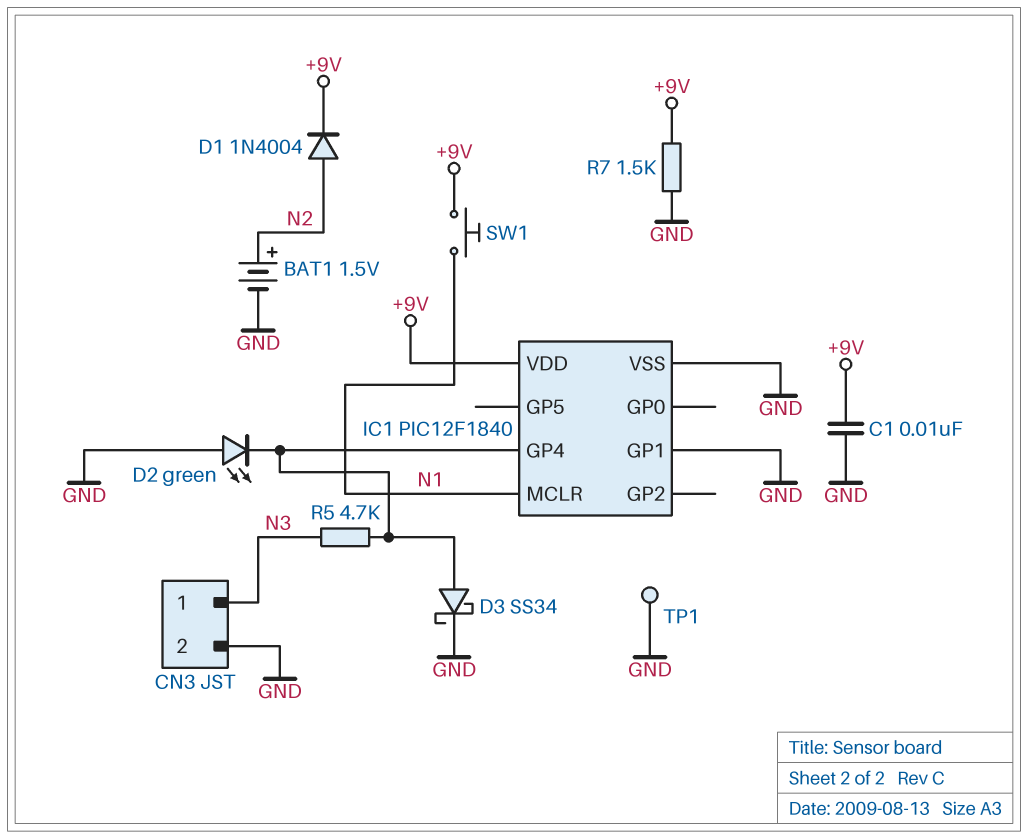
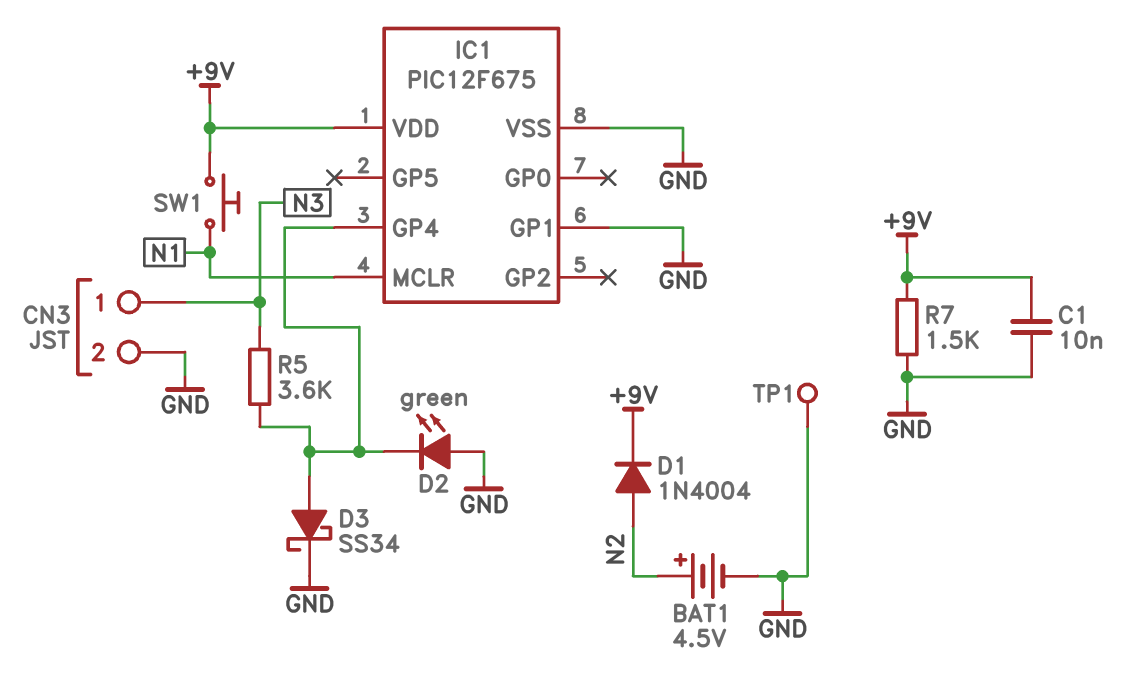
BAT1: 1.5V (plus N2, minus GND) -> 4.5V (plus N2, minus GND)
IC1: PIC12F1840 -> PIC12F675
R5: 4.7k (IC1/GP4, N3) -> 3.6k (IC1/GP4, N3)

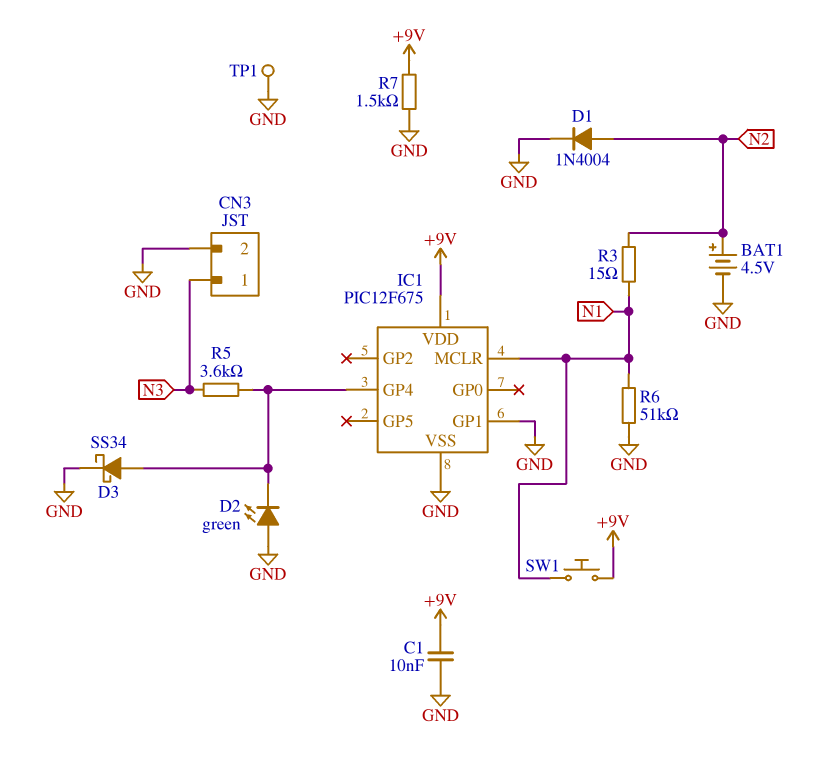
D1: diode 1N4004 (A N2, K +9V) -> diode 1N4004 (A N2, K GND)
R3: none -> 15 (N1, N2)
R6: none -> 51k (GND, N1)

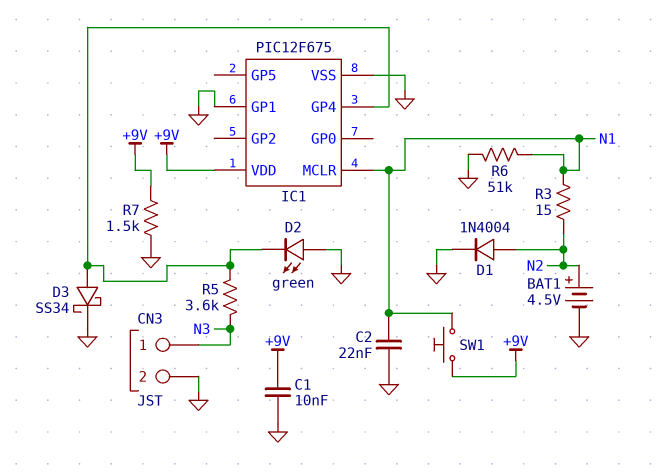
C2: none -> 22nF (GND, N1)
TP1: test point (GND) -> none

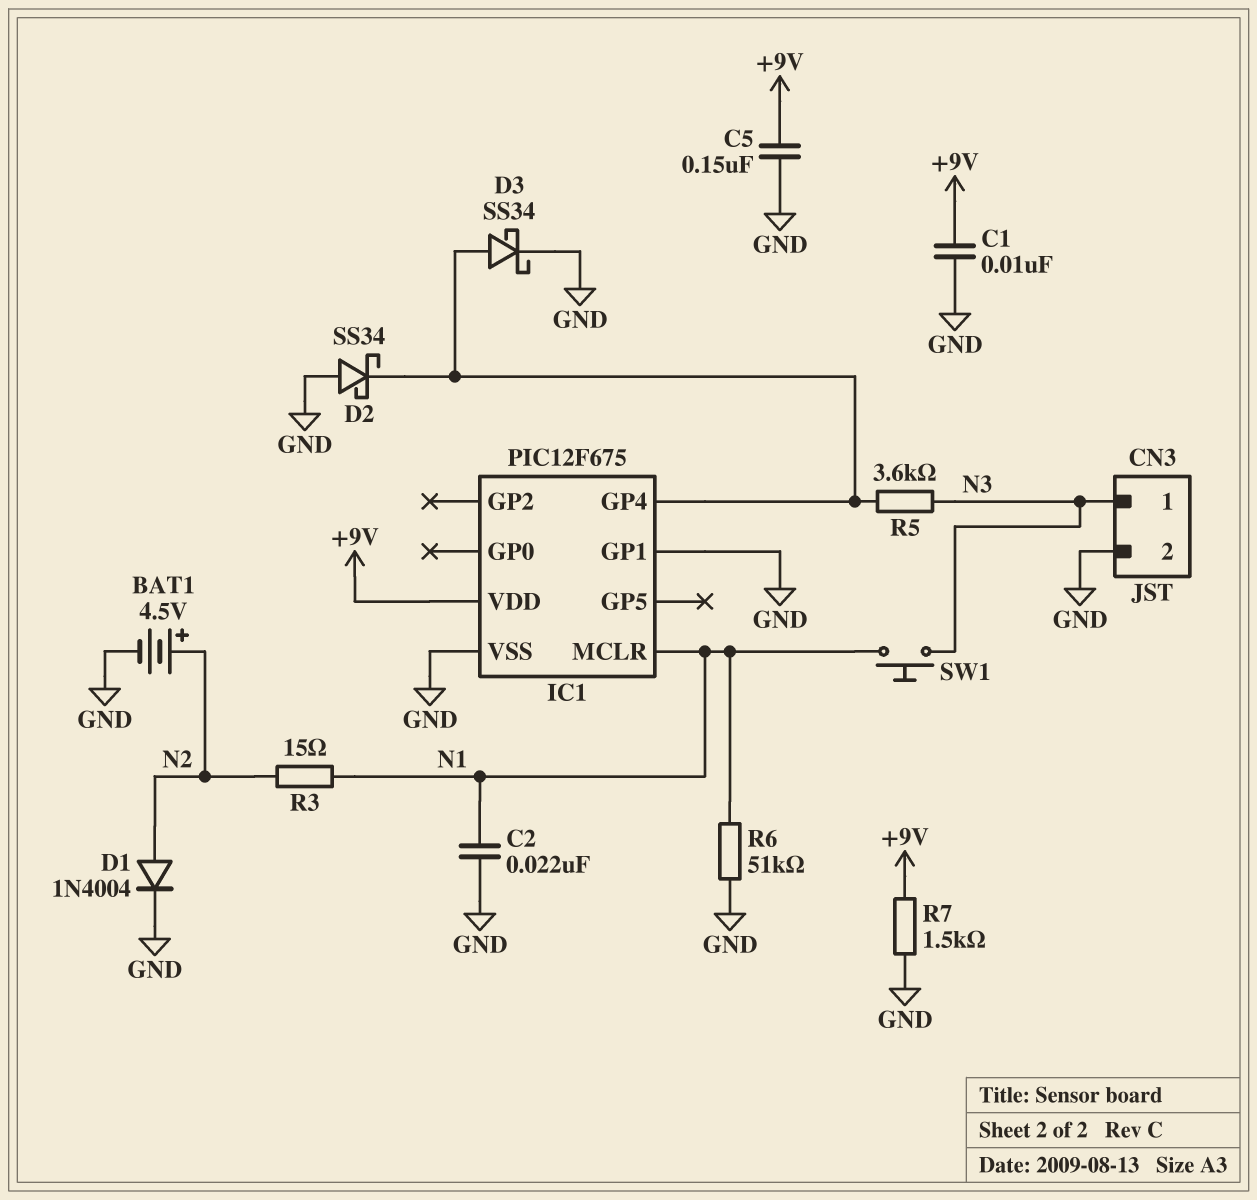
C5: none -> 150nF (+9V, GND)
D2: LED green (A GND, K IC1/GP4) -> schottky SS34 (A GND, K IC1/GP4)
SW1: button (+9V, N1) -> button (N1, N3)

